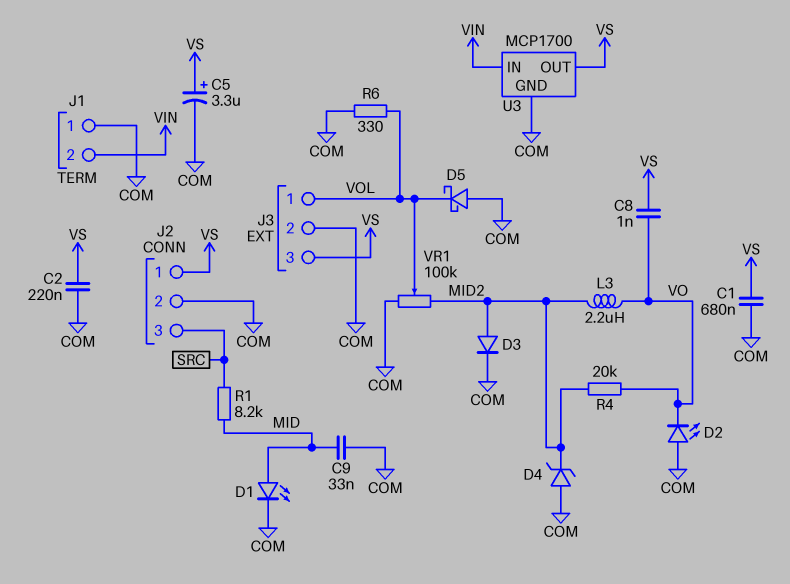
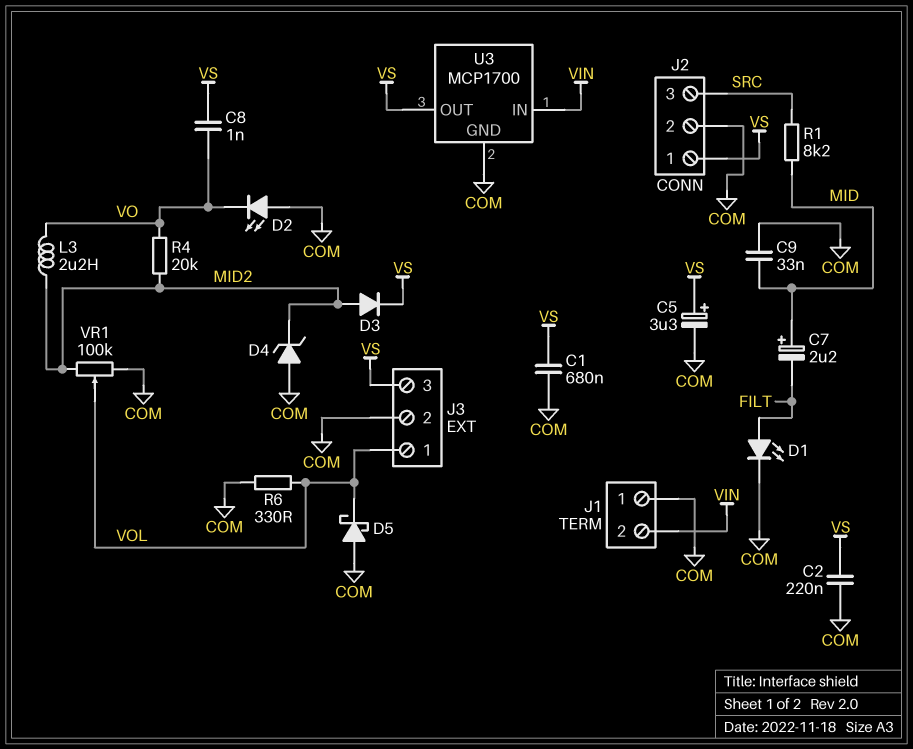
C7: none -> 2.2uF (plus MID, minus FILT)
D1: LED (A MID, K COM) -> LED (A FILT, K COM)
D3: diode (A MID2, K COM) -> diode (A MID2, K VS)

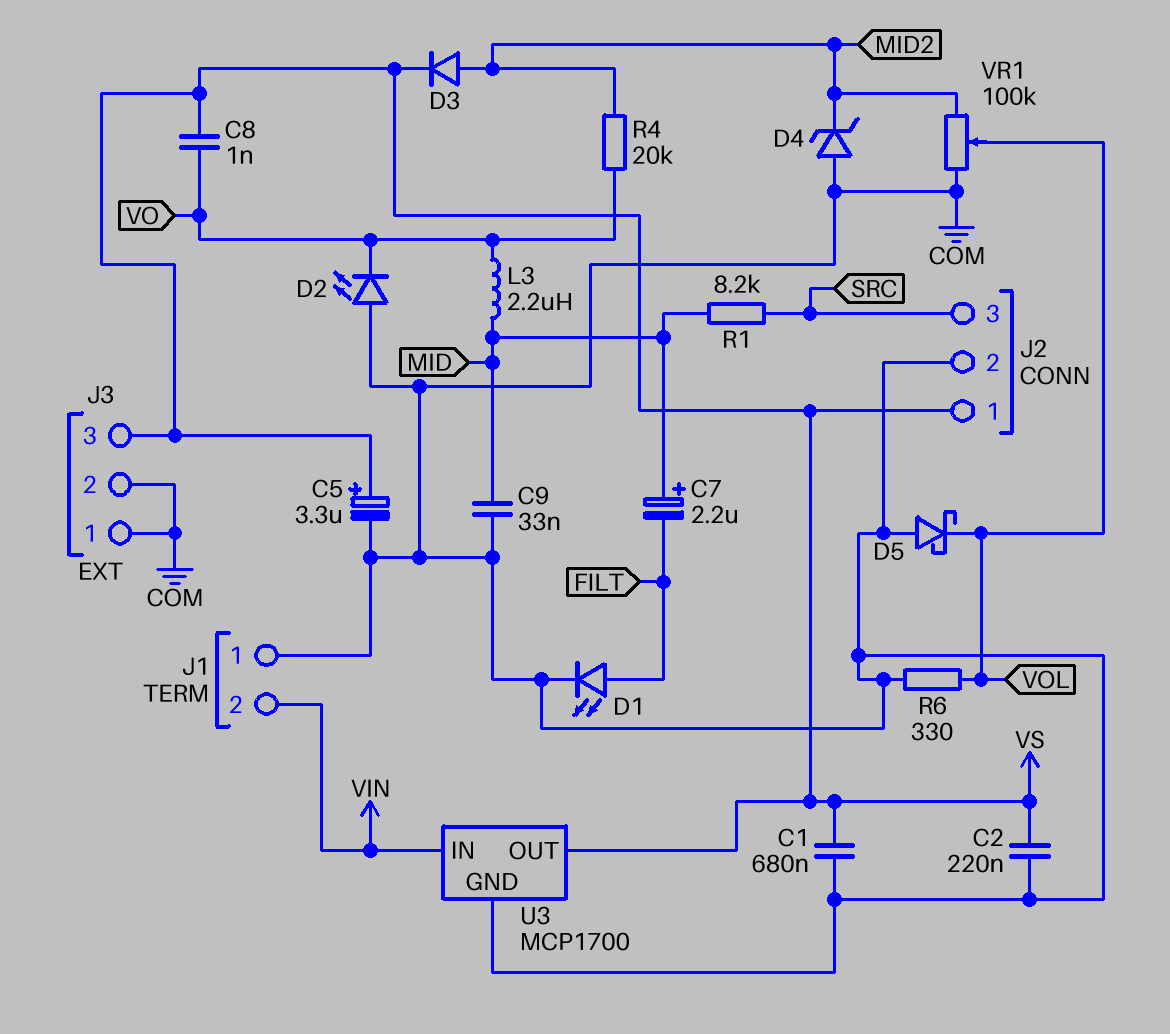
J3 pin 1: VOL -> COM
L3: 2.2uH (MID2, VO) -> 2.2uH (MID, VO)

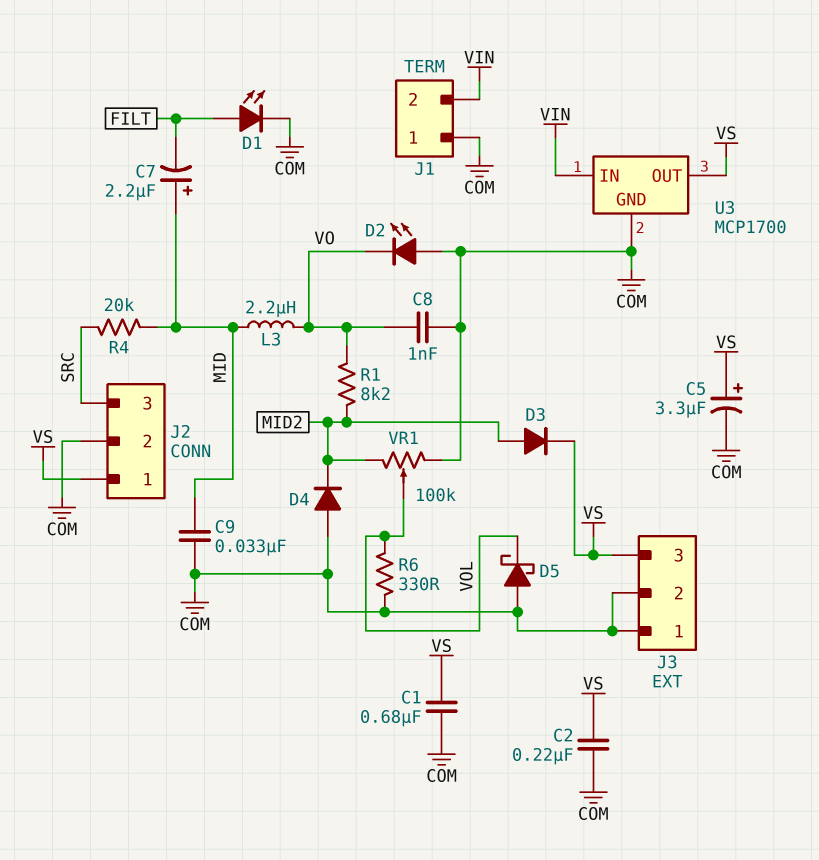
C8: 1nF (VO, VS) -> 1nF (COM, VO)
D4: zener (A COM, K MID2) -> diode (A COM, K MID2)
R1: 8.2k (MID, SRC) -> 8.2k (MID2, VO)
R4: 20k (MID2, VO) -> 20k (MID, SRC)

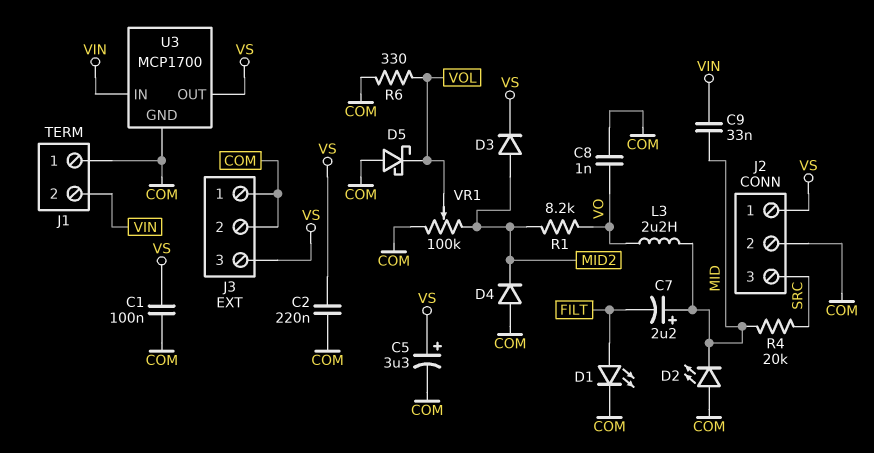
C1: 680nF (COM, VS) -> 100nF (COM, VS)
C9: 33nF (COM, MID) -> 33nF (MID, VIN)
D2: LED (A COM, K VO) -> LED (A COM, K MID)

